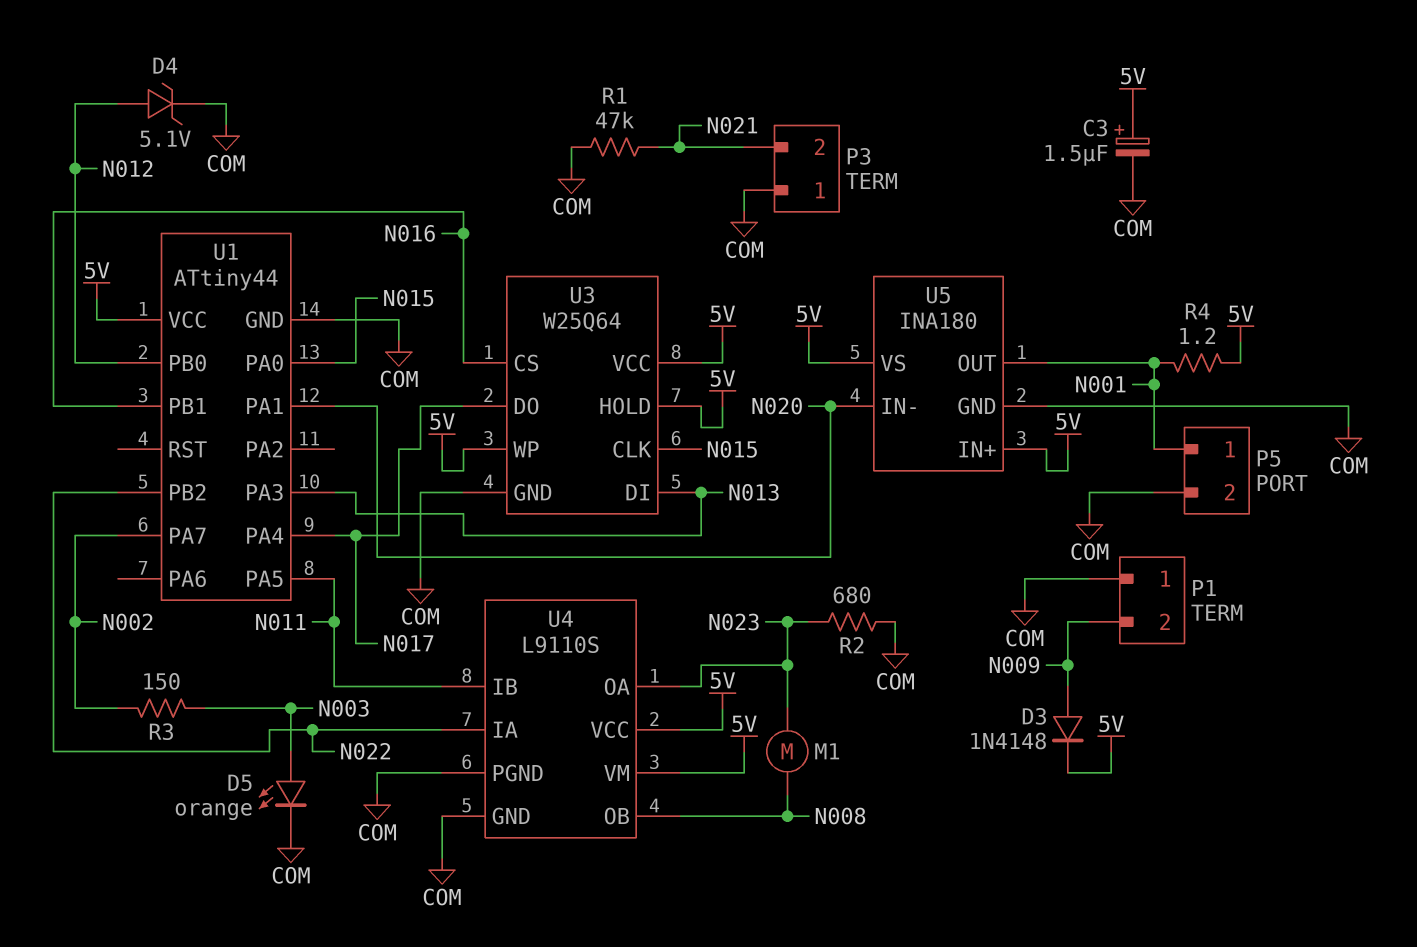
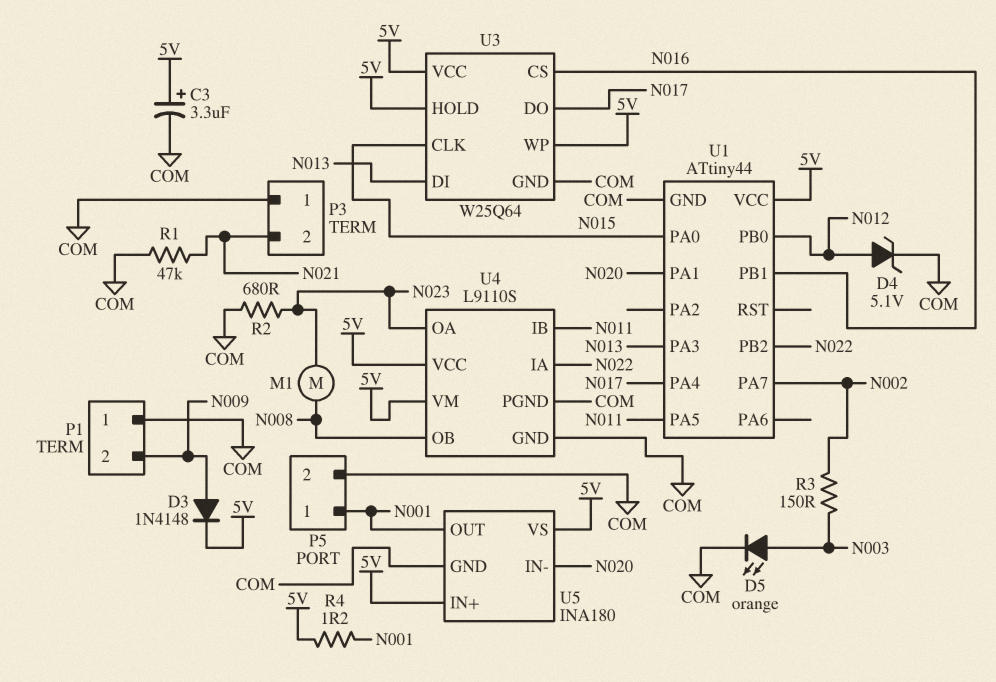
C3: 1.5uF (plus 5V, minus COM) -> 3.3uF (plus 5V, minus COM)

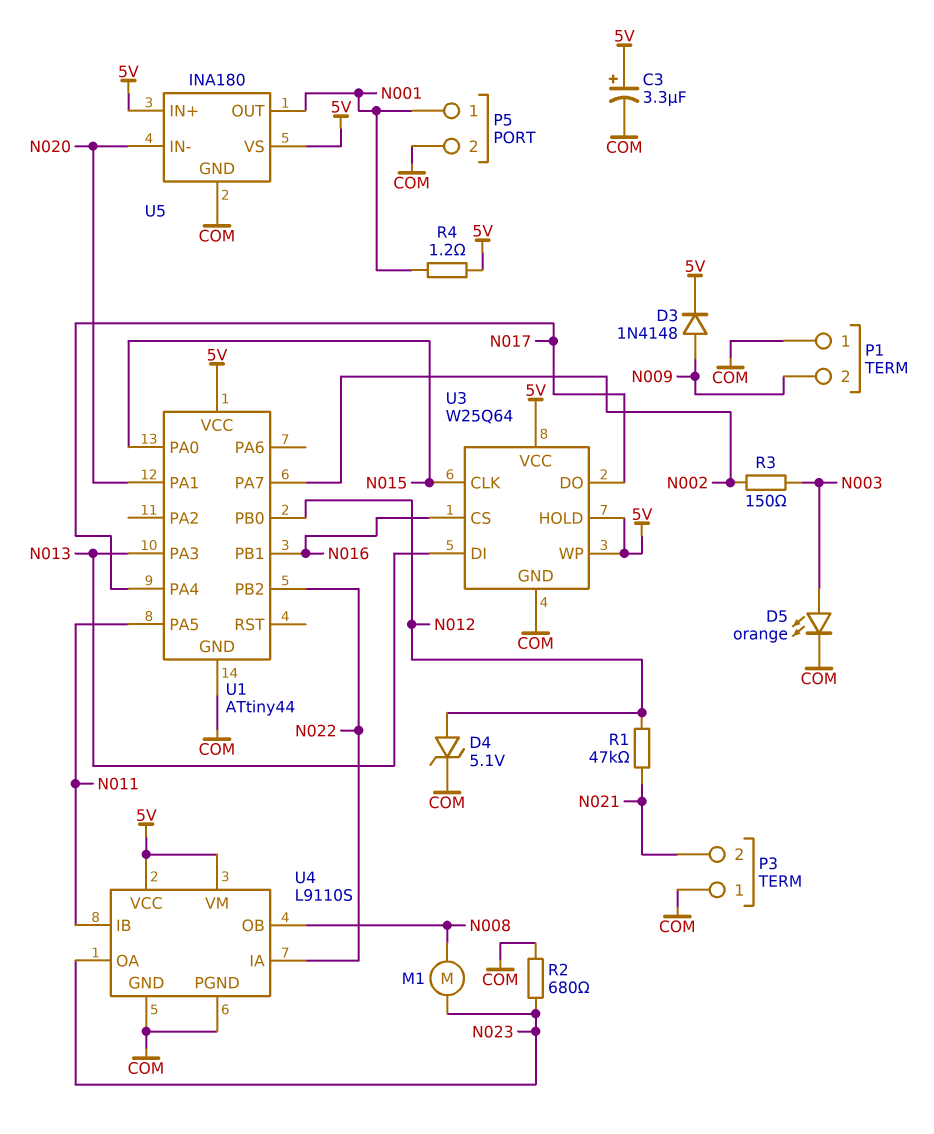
R1: 47k (COM, N021) -> 47k (N012, N021)

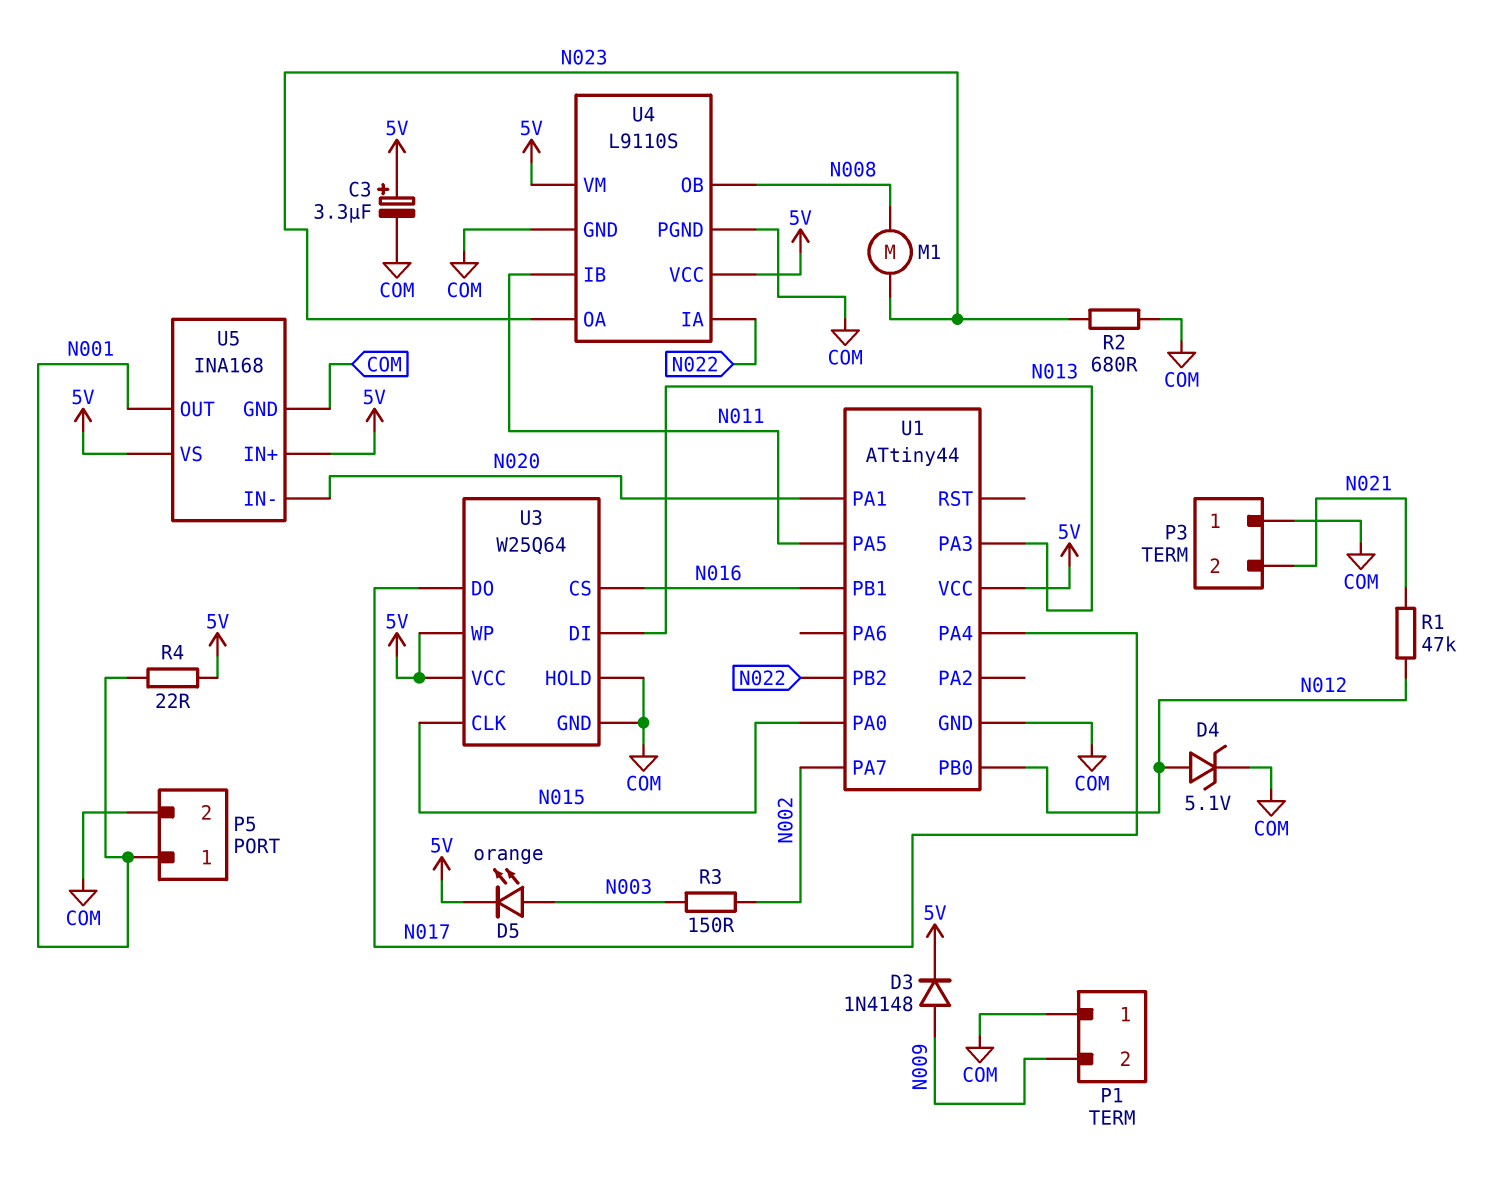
D5: LED orange (A N003, K COM) -> LED orange (A N003, K 5V)
R4: 1.2 (5V, N001) -> 22 (5V, N001)
U3 pin HOLD: 5V -> COM
U5: INA180 -> INA168

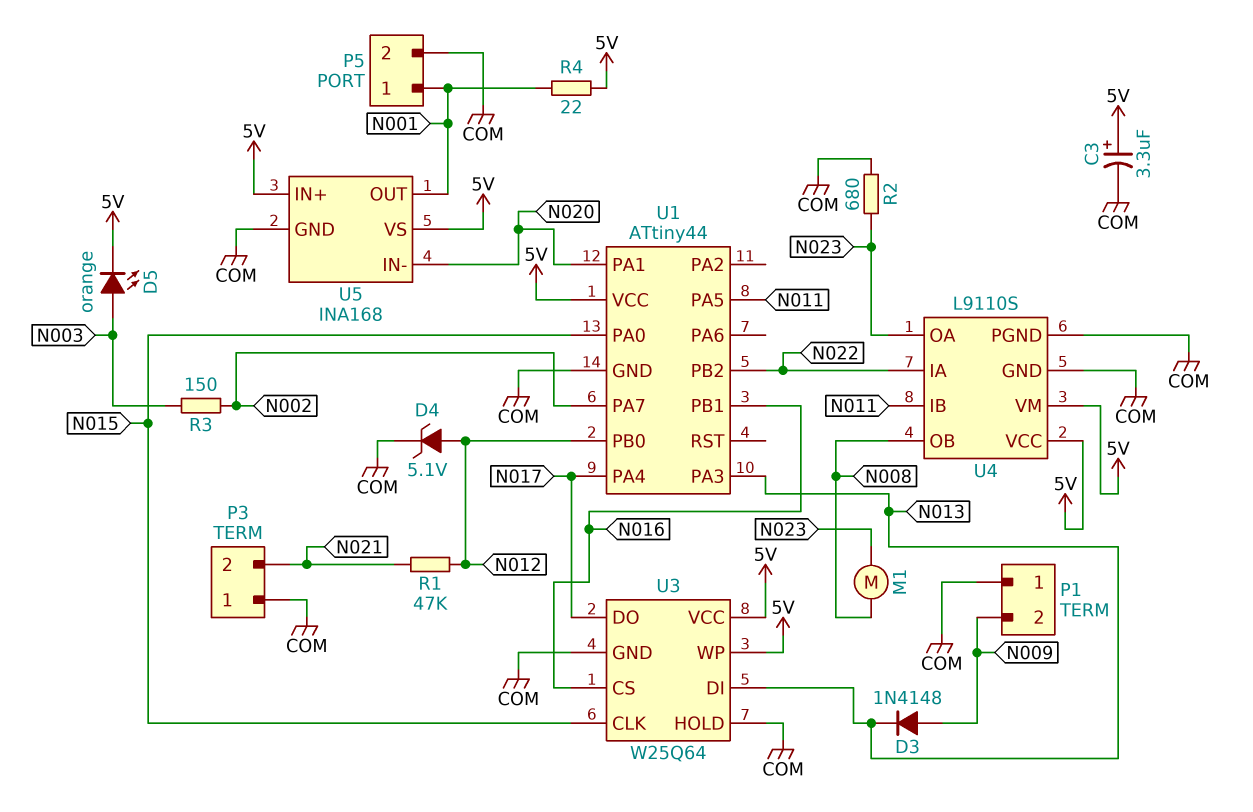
D3: diode 1N4148 (A N009, K 5V) -> diode 1N4148 (A N009, K N013)

